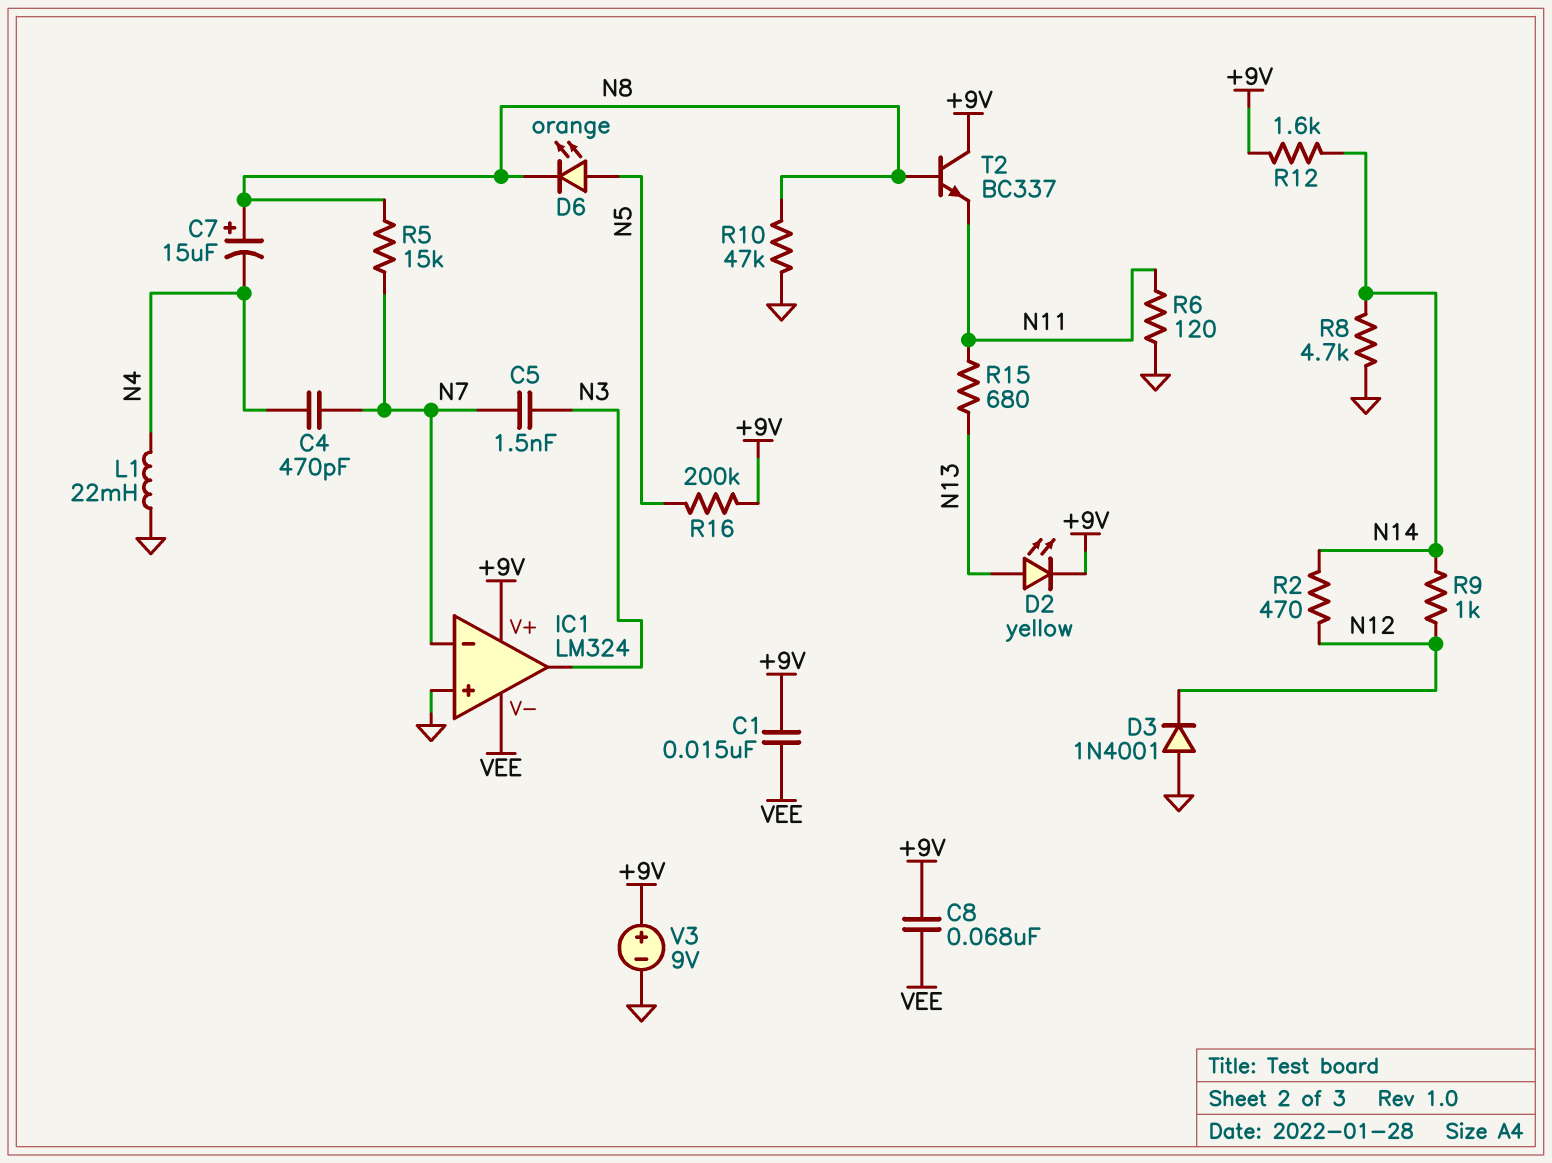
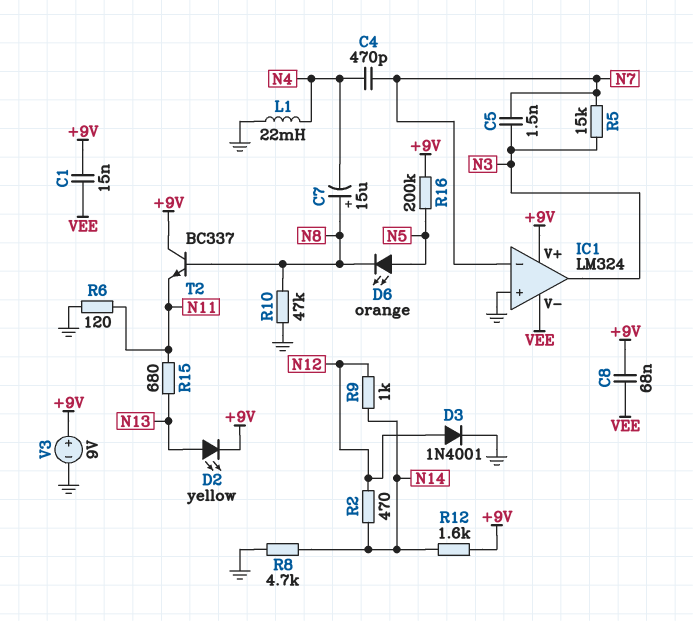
D3: diode 1N4001 (A GND, K N12) -> diode 1N4001 (A N12, K GND)
R5: 15k (N7, N8) -> 15k (N3, N7)

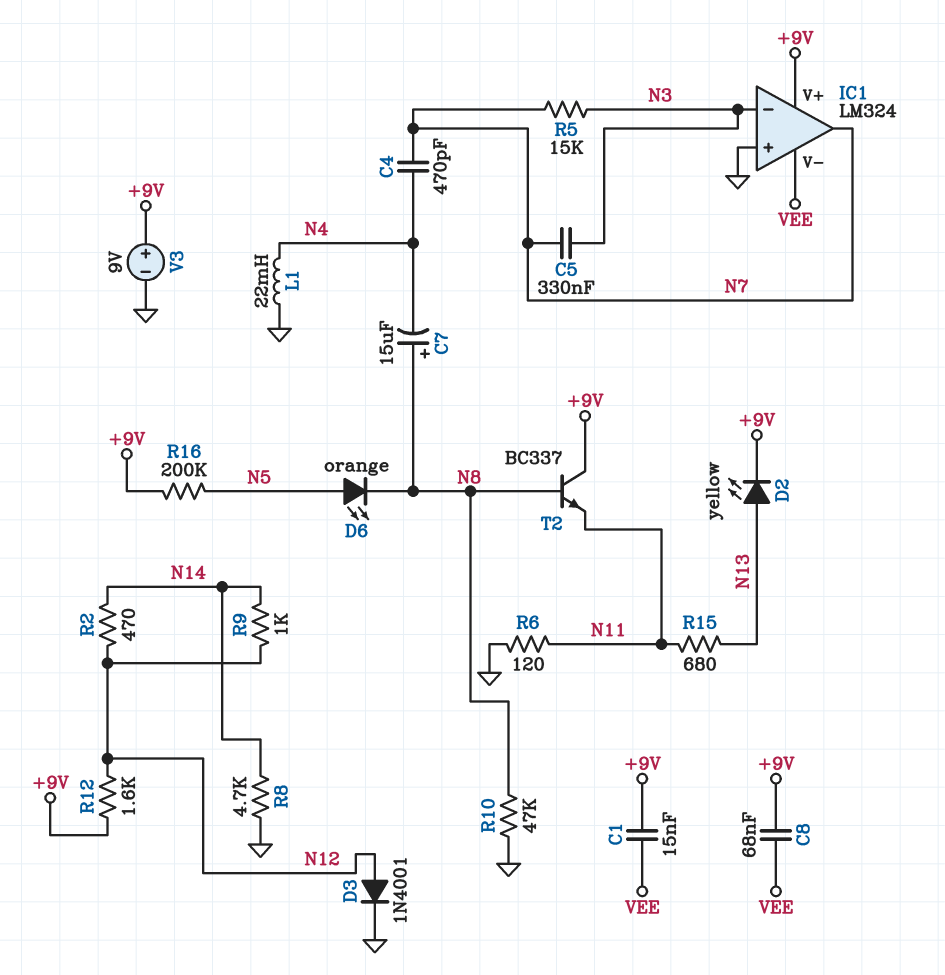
C5: 1.5nF (N3, N7) -> 330nF (N3, N7)
IC1 pin in-: N7 -> N3
IC1 pin out: N3 -> N7
R12: 1.6k (+9V, N14) -> 1.6k (+9V, N12)

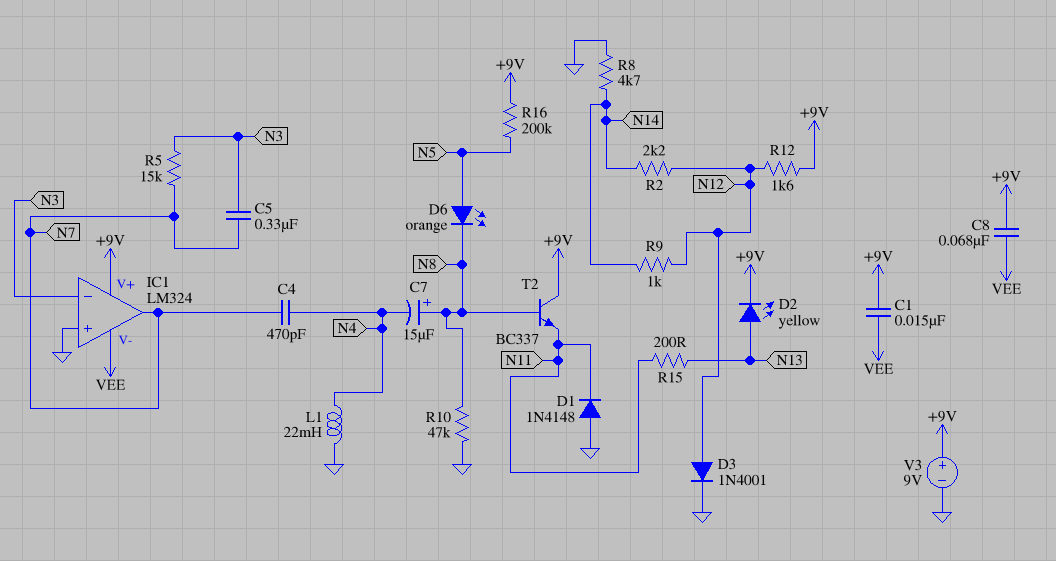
D1: none -> diode 1N4148 (A GND, K N11)
R2: 470 (N12, N14) -> 2.2k (N12, N14)
R6: 120 (GND, N11) -> none
R15: 680 (N11, N13) -> 200 (N11, N13)

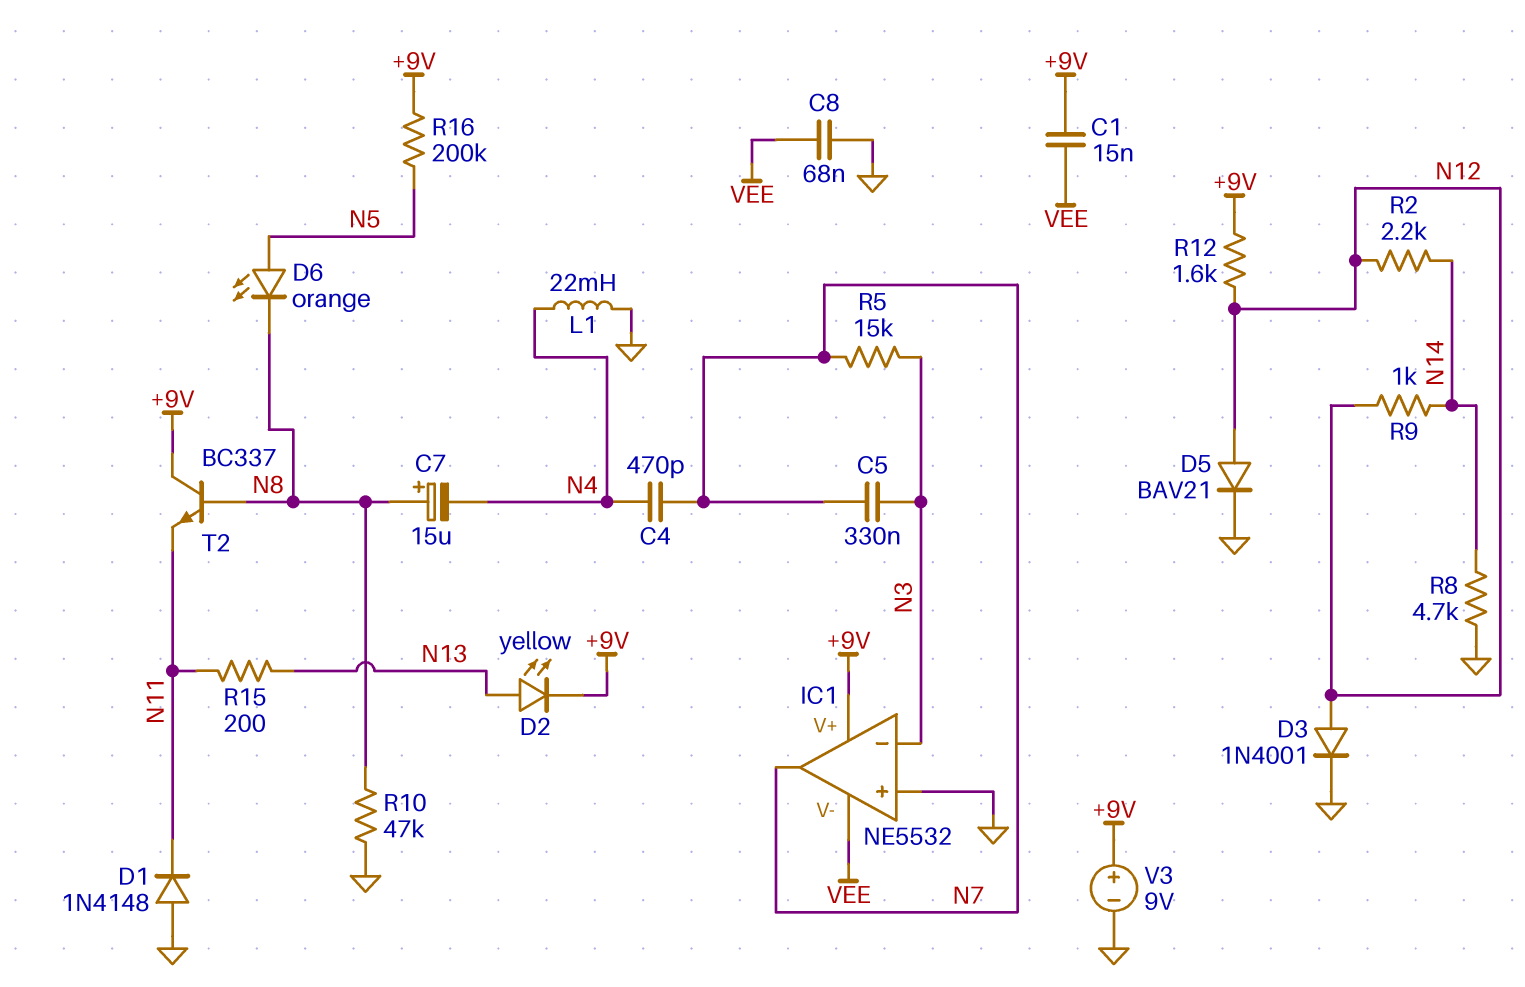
C8: 68nF (+9V, VEE) -> 68nF (GND, VEE)
D5: none -> diode BAV21 (A N12, K GND)
IC1: LM324 -> NE5532

